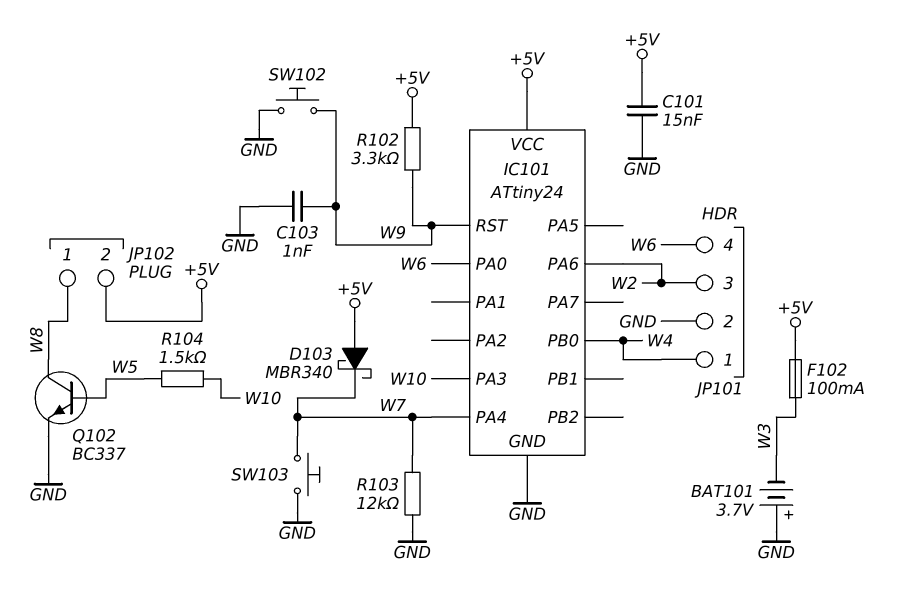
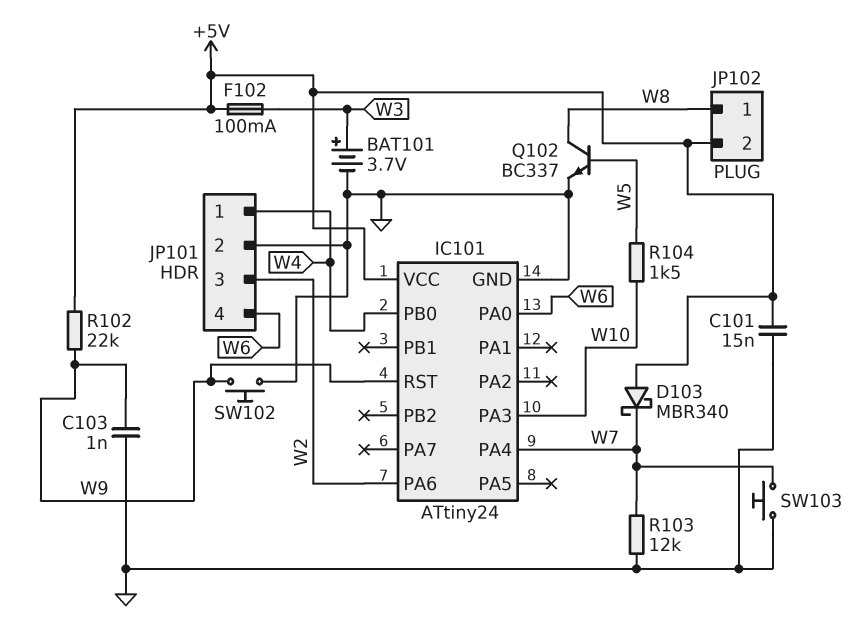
BAT101: 3.7V (plus GND, minus W3) -> 3.7V (plus W3, minus GND)
R102: 3.3k (+5V, W9) -> 22k (+5V, W9)

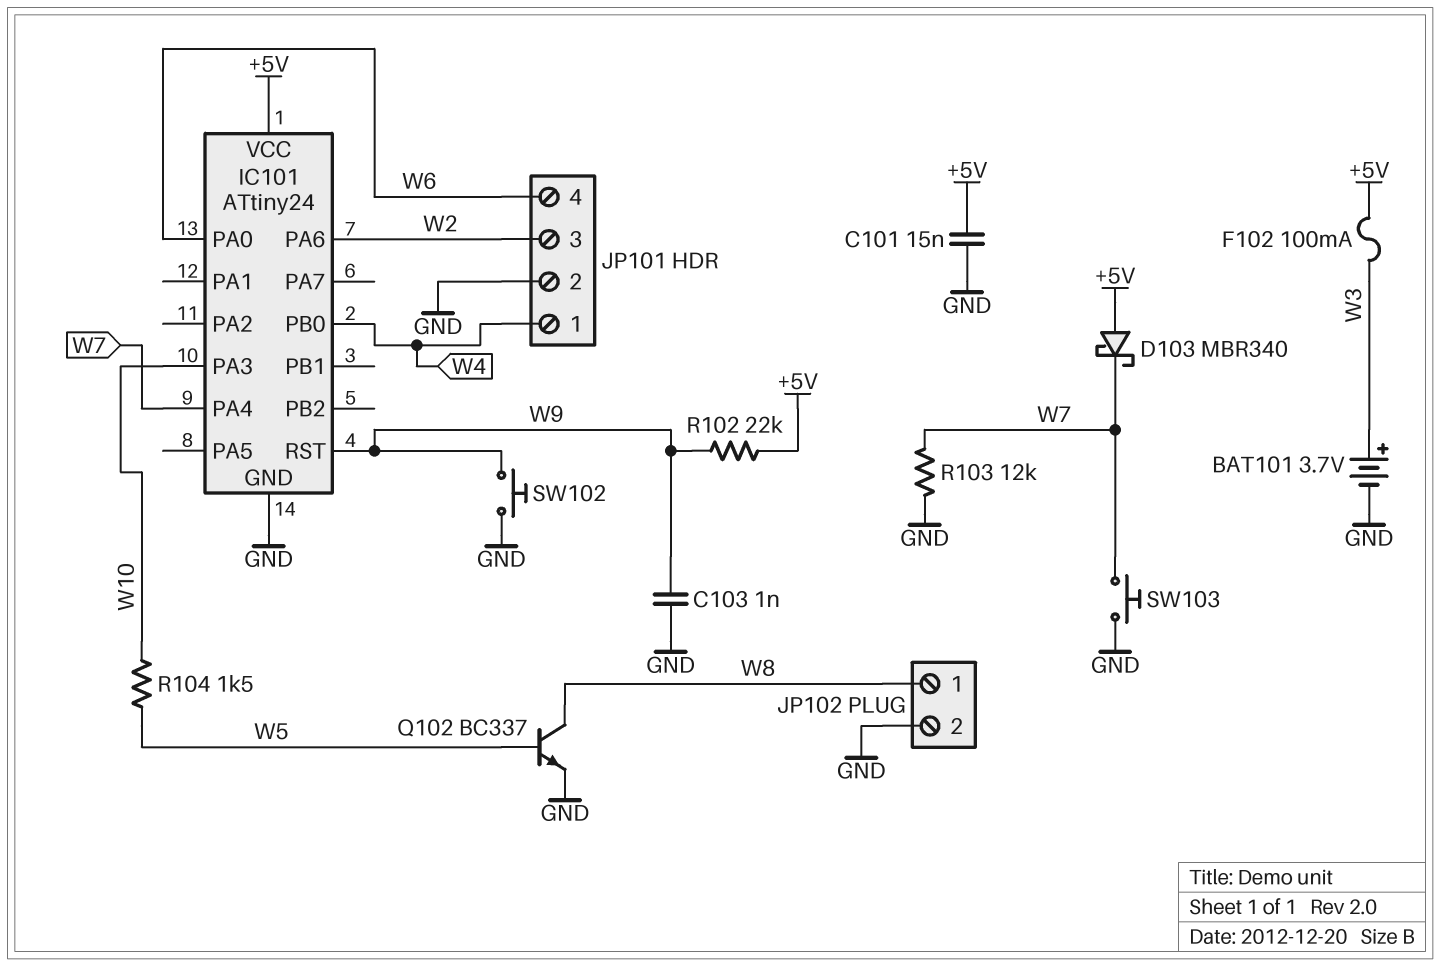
JP102 pin 2: +5V -> GND

